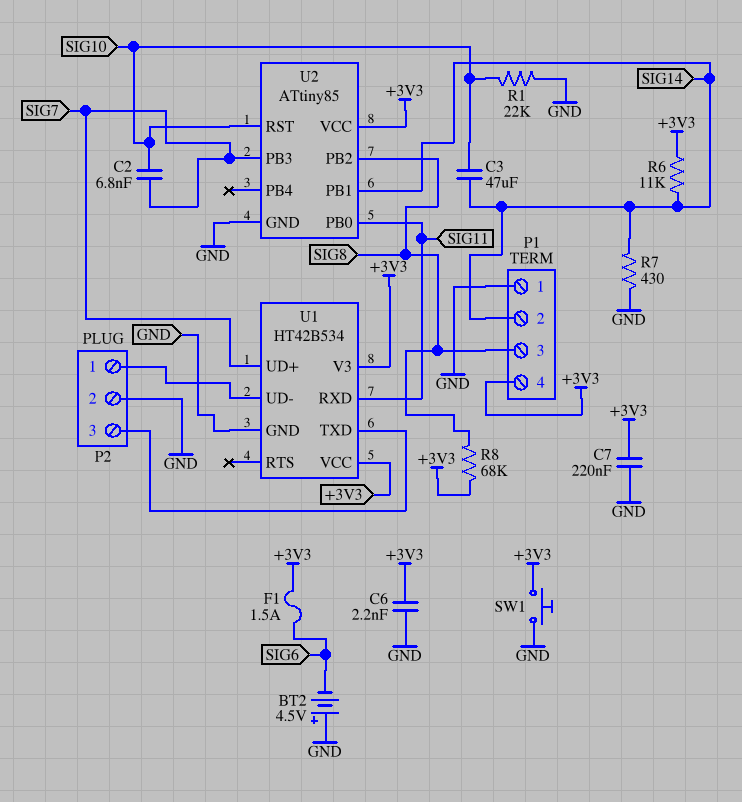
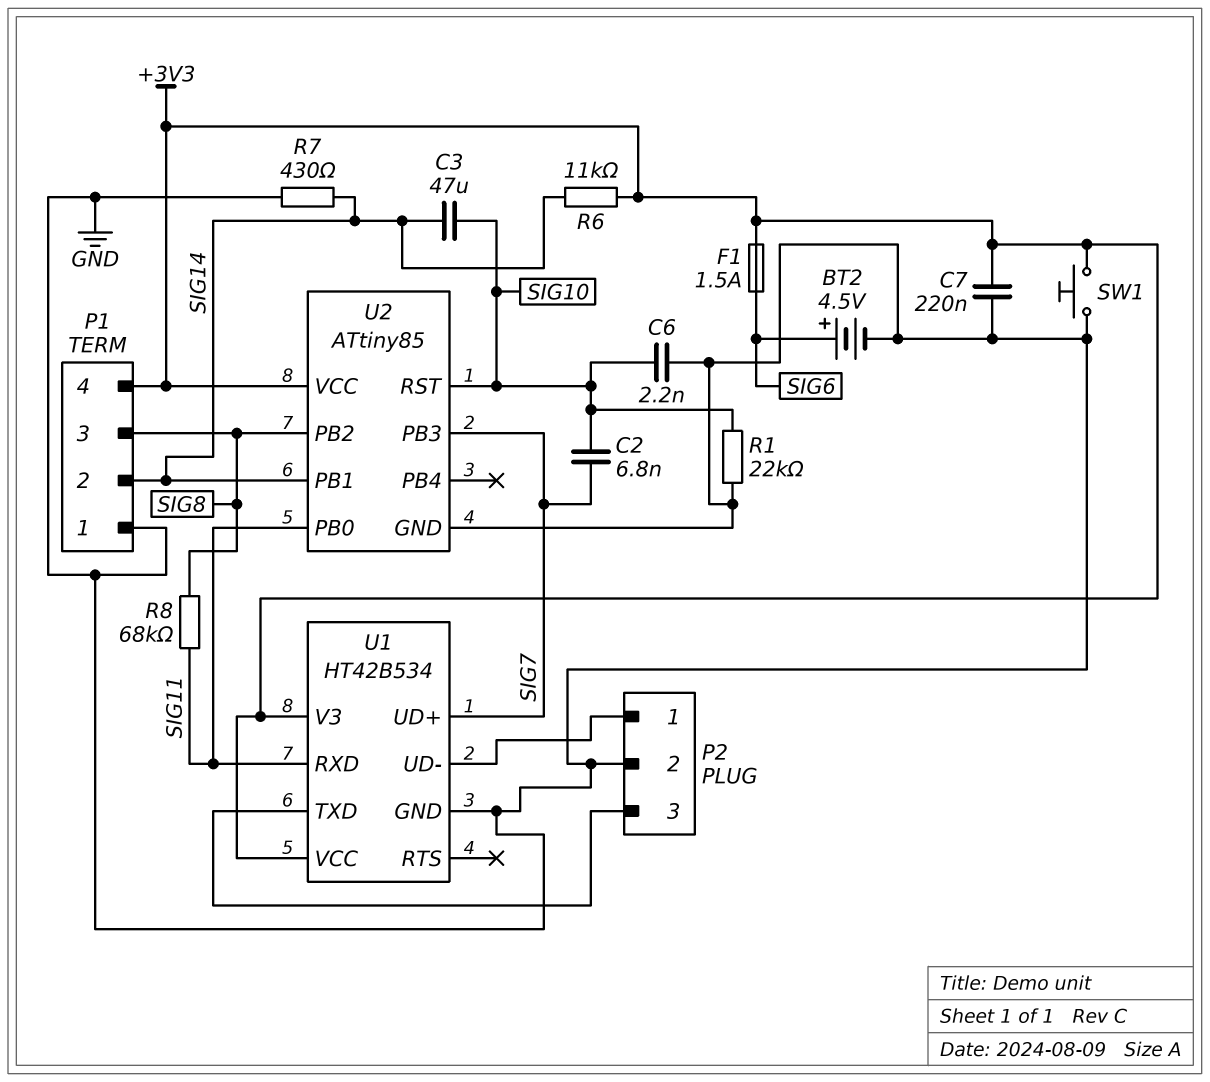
BT2: 4.5V (plus GND, minus SIG6) -> 4.5V (plus SIG6, minus GND)
C6: 2.2nF (+3V3, GND) -> 2.2nF (GND, SIG10)
R8: 68k (+3V3, SIG8) -> 68k (SIG8, SIG11)

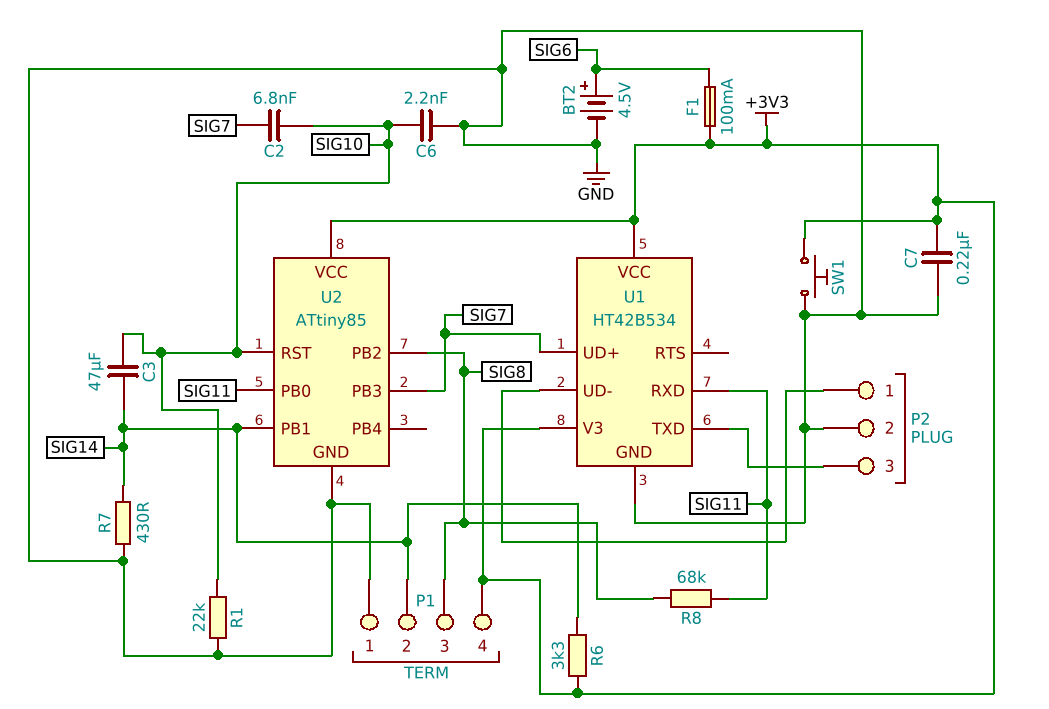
F1: 1.5A (+3V3, SIG6) -> 100mA (+3V3, SIG6)
R6: 11k (+3V3, SIG14) -> 3.3k (+3V3, SIG14)

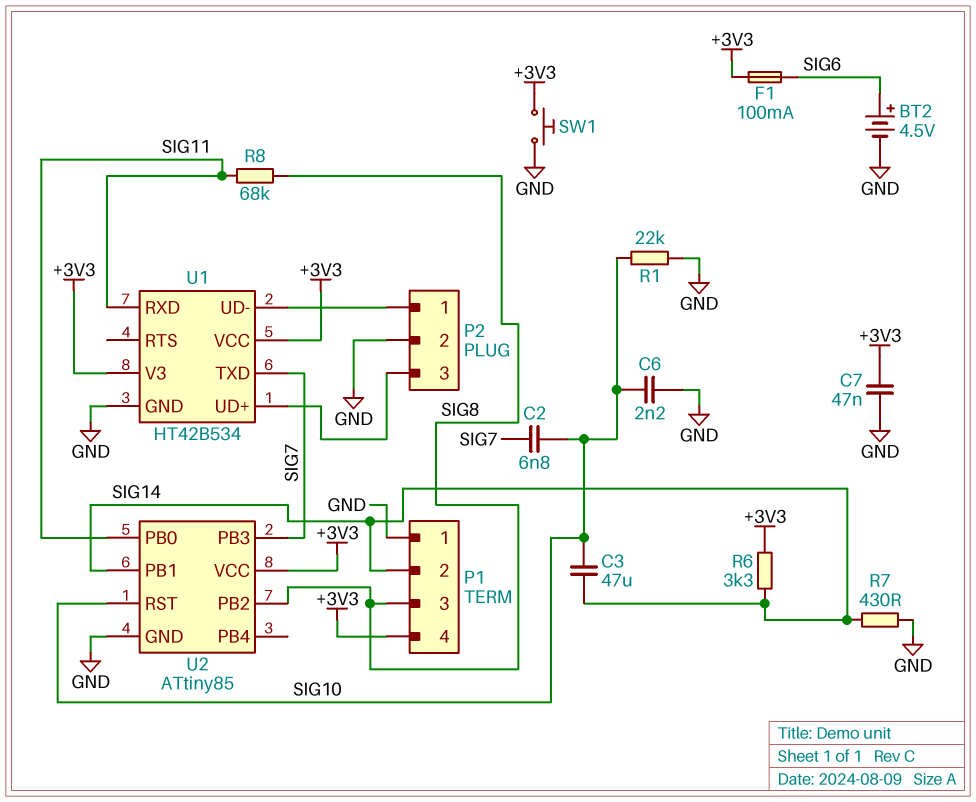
C7: 220nF (+3V3, GND) -> 47nF (+3V3, GND)
U1 pin TXD: P2/3 -> SIG7
U1 pin UD+: SIG7 -> P2/3

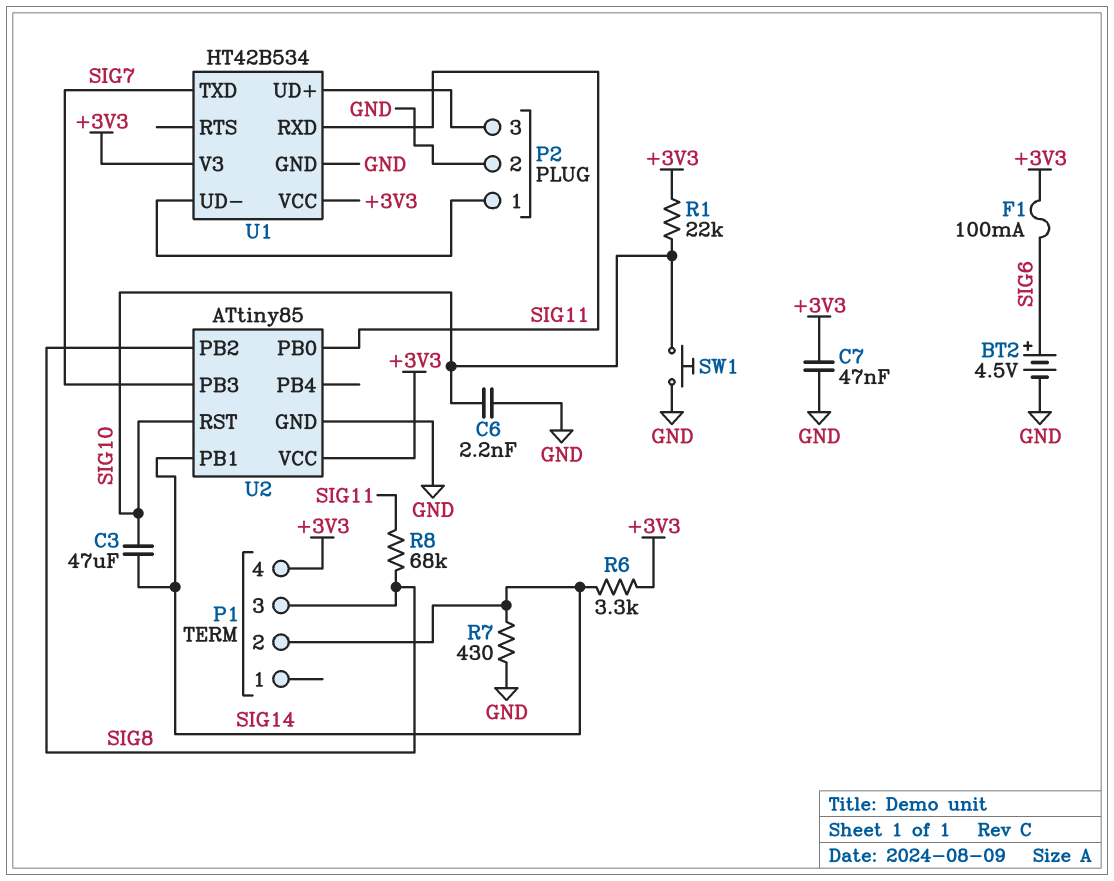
C2: 6.8nF (SIG7, SIG10) -> none
P1 pin 1: GND -> none
R1: 22k (GND, SIG10) -> 22k (+3V3, SIG10)
SW1: button (+3V3, GND) -> button (GND, SIG10)

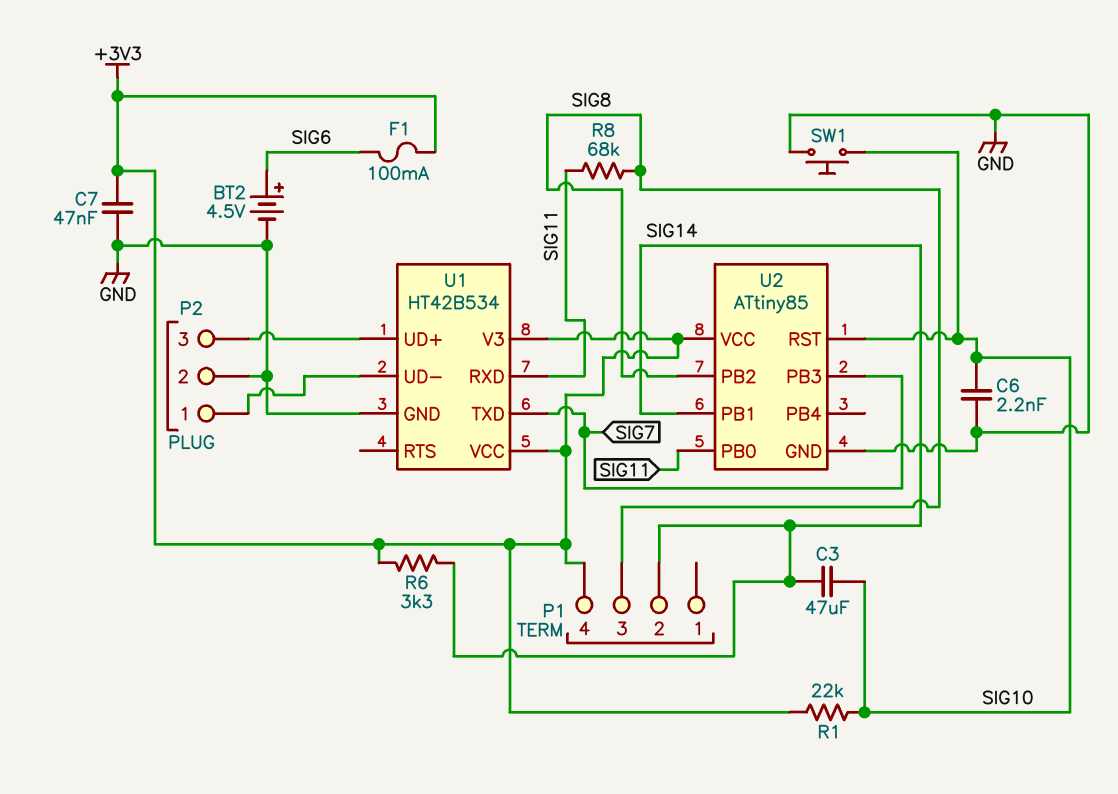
R7: 430 (GND, SIG14) -> none

